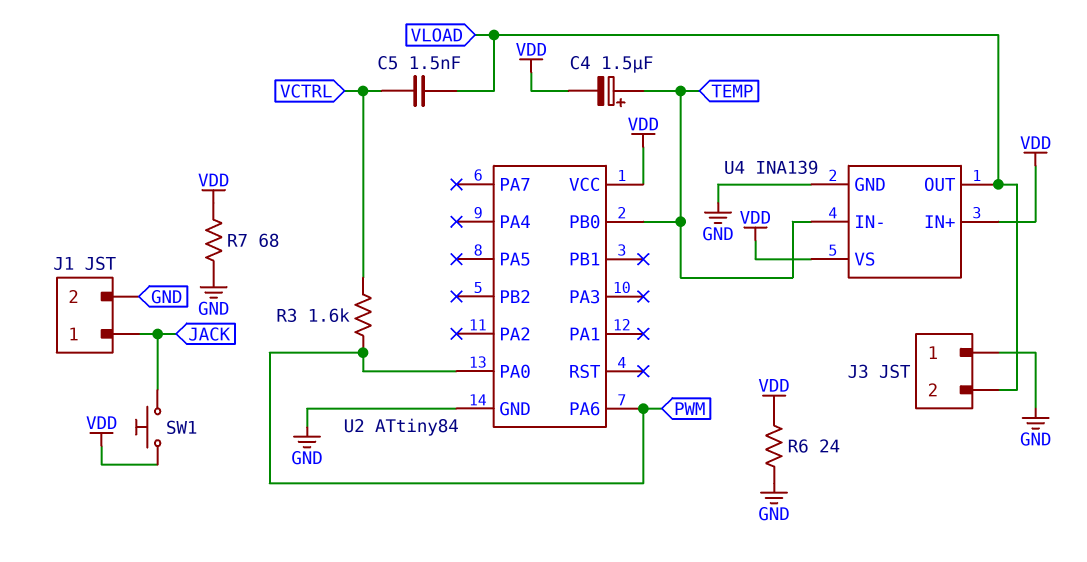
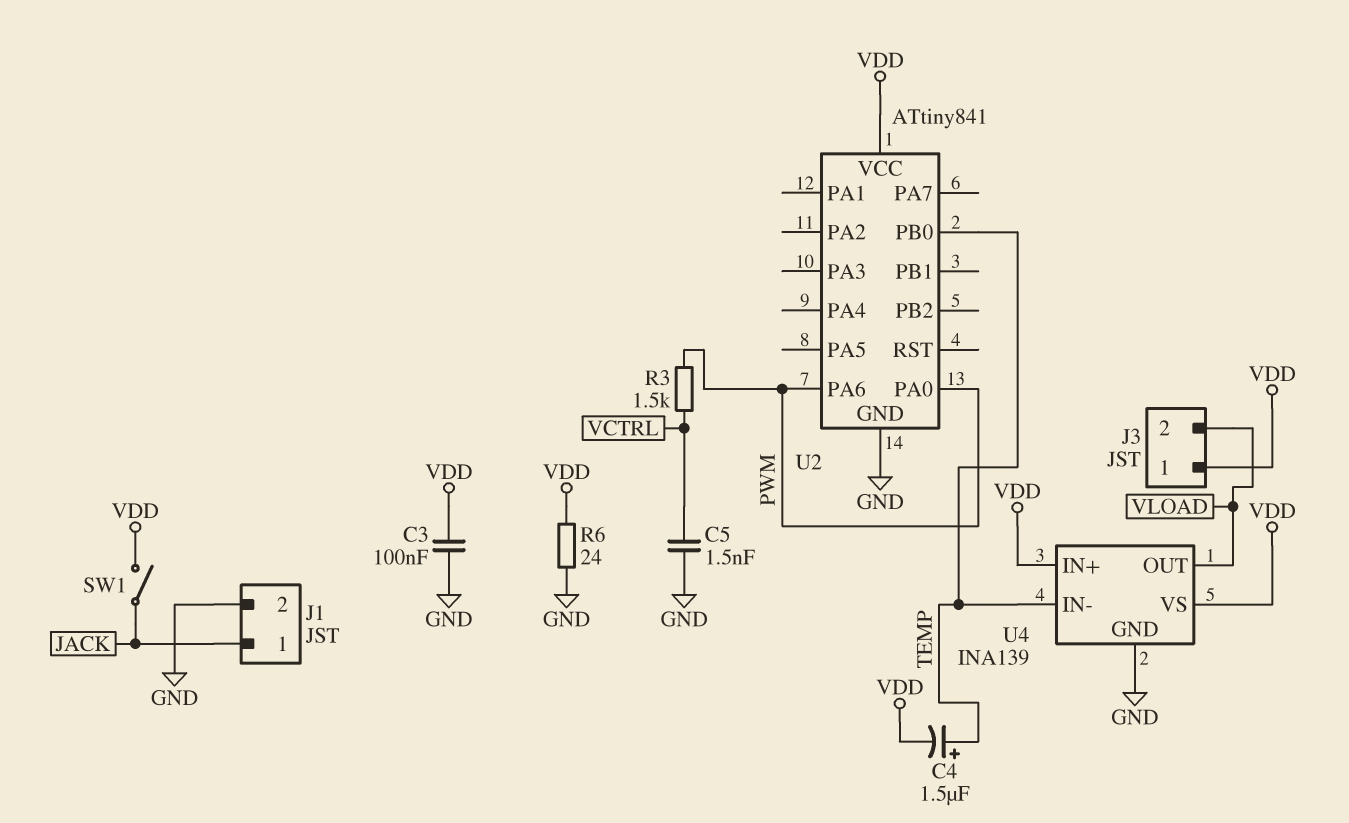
C3: none -> 100nF (GND, VDD)
C5: 1.5nF (VCTRL, VLOAD) -> 1.5nF (GND, VCTRL)
J3 pin 1: GND -> VDD
R3: 1.6k (PWM, VCTRL) -> 1.5k (PWM, VCTRL)
R7: 68 (GND, VDD) -> none
SW1: button (JACK, VDD) -> switch (JACK, VDD)
U2: ATtiny84 -> ATtiny841

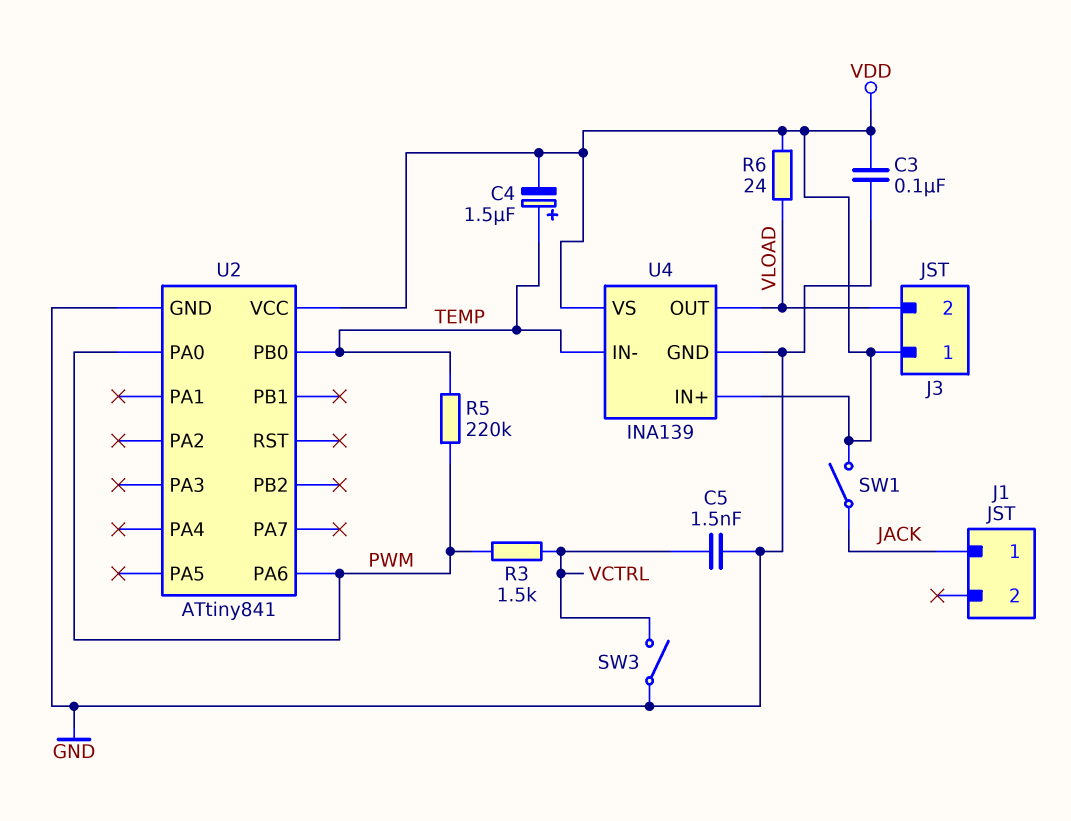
J1 pin 2: GND -> none
R5: none -> 220k (PWM, TEMP)
R6: 24 (GND, VDD) -> 24 (VDD, VLOAD)
SW3: none -> switch (GND, VCTRL)

